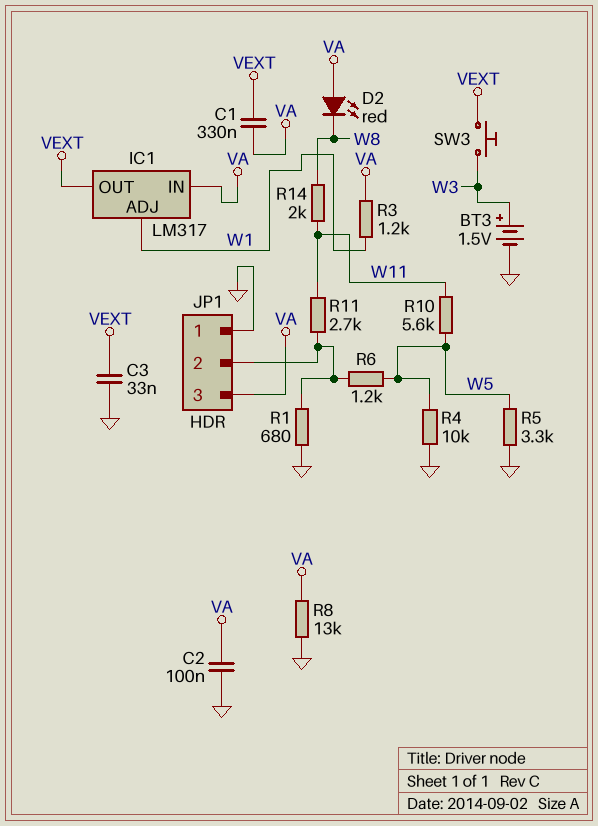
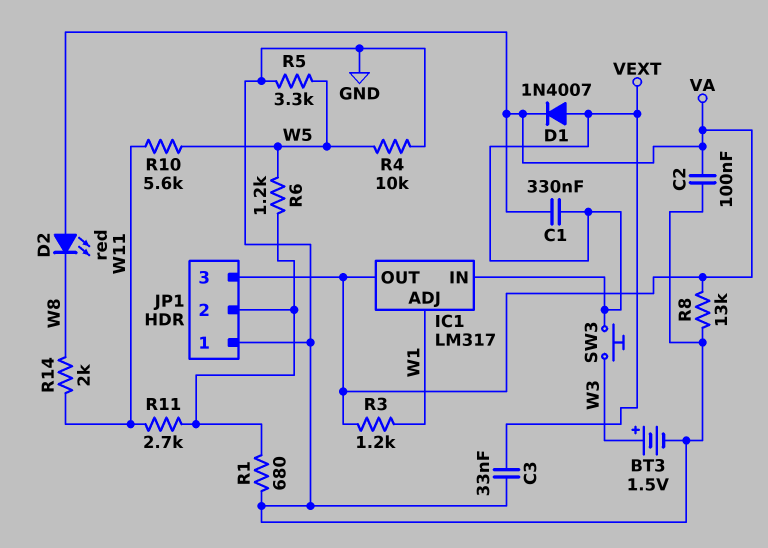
D1: none -> diode 1N4007 (A VEXT, K VA)
IC1 pin IN: VA -> VEXT
IC1 pin OUT: VEXT -> VA

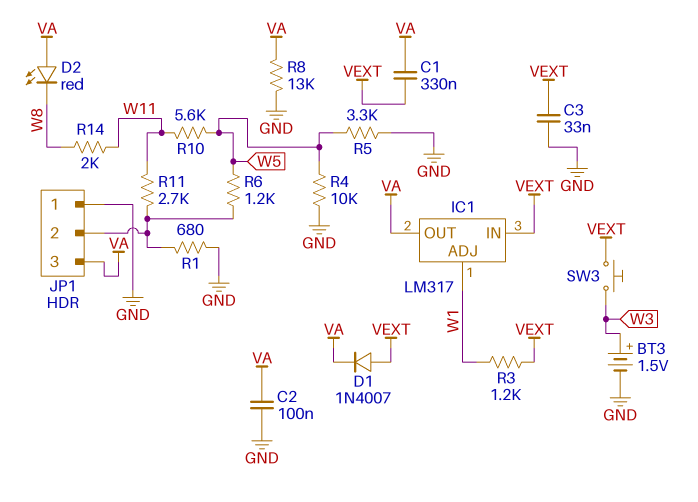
R3: 1.2k (VA, W1) -> 1.2k (VEXT, W1)

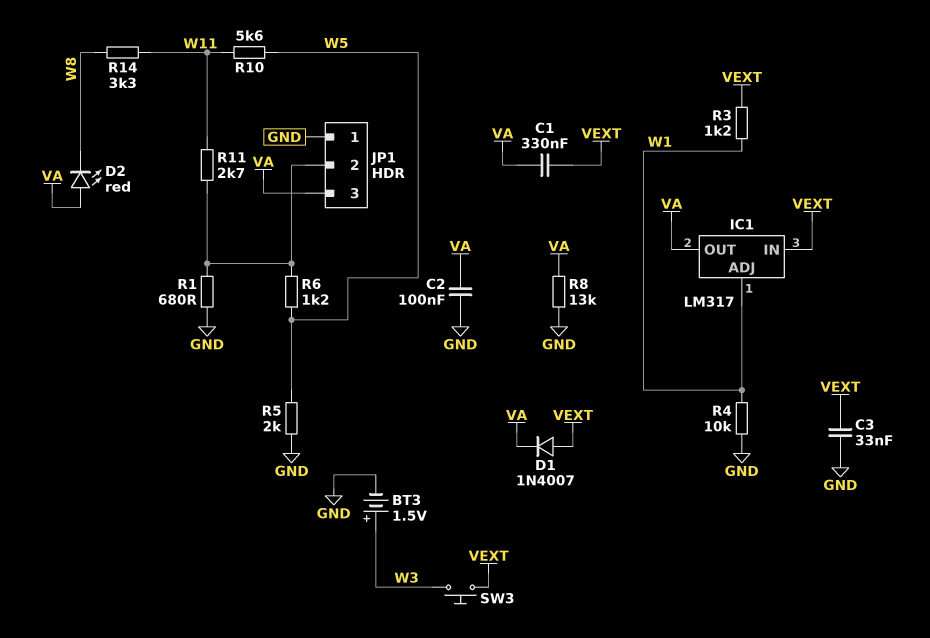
R4: 10k (GND, W5) -> 10k (GND, W1)
R5: 3.3k (GND, W5) -> 2k (GND, W5)
R14: 2k (W8, W11) -> 3.3k (W8, W11)

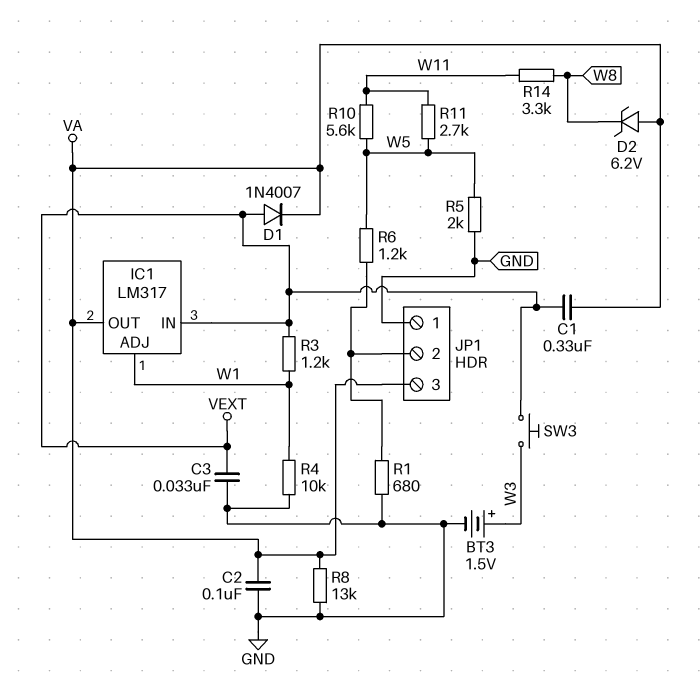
D2: LED red (A VA, K W8) -> zener 6.2V (A VA, K W8)
R11: 2.7k (JP1/2, W11) -> 2.7k (W5, W11)

